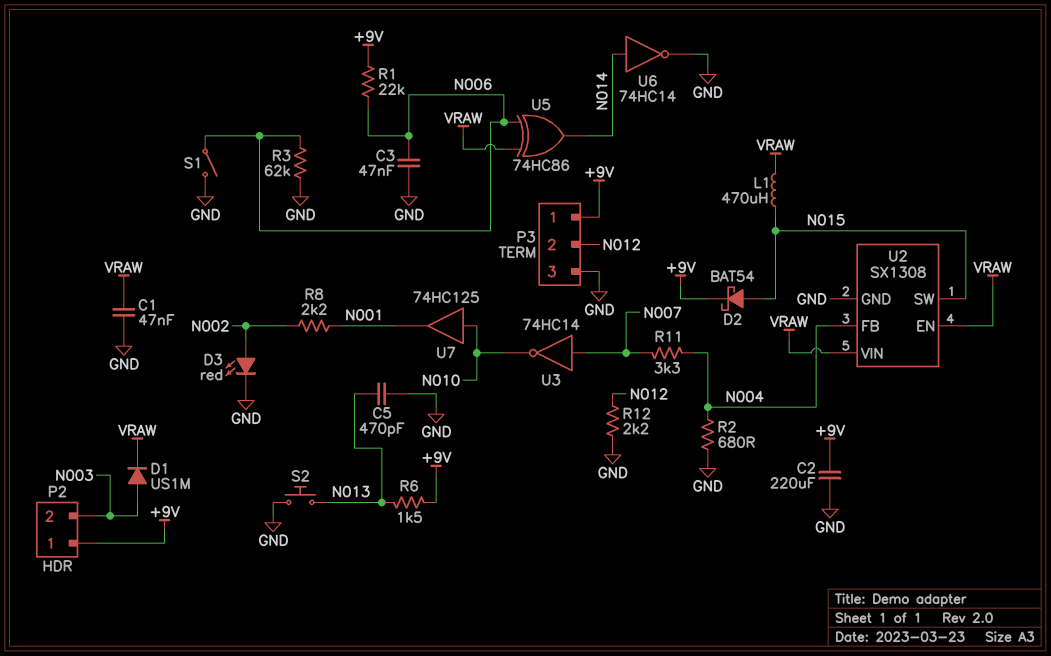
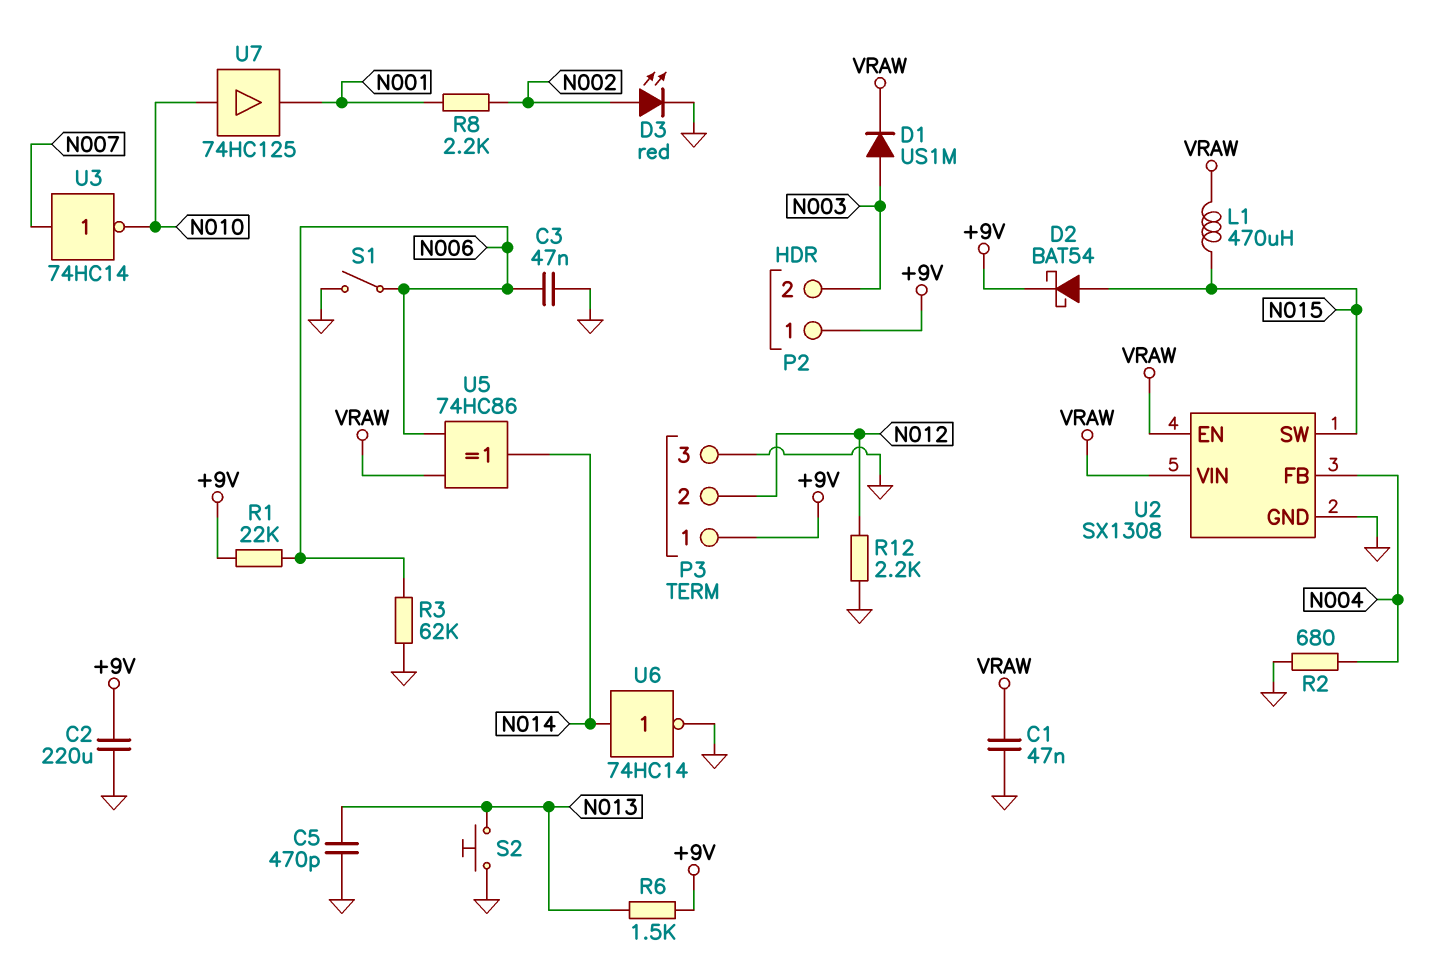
R11: 3.3k (N004, N007) -> none

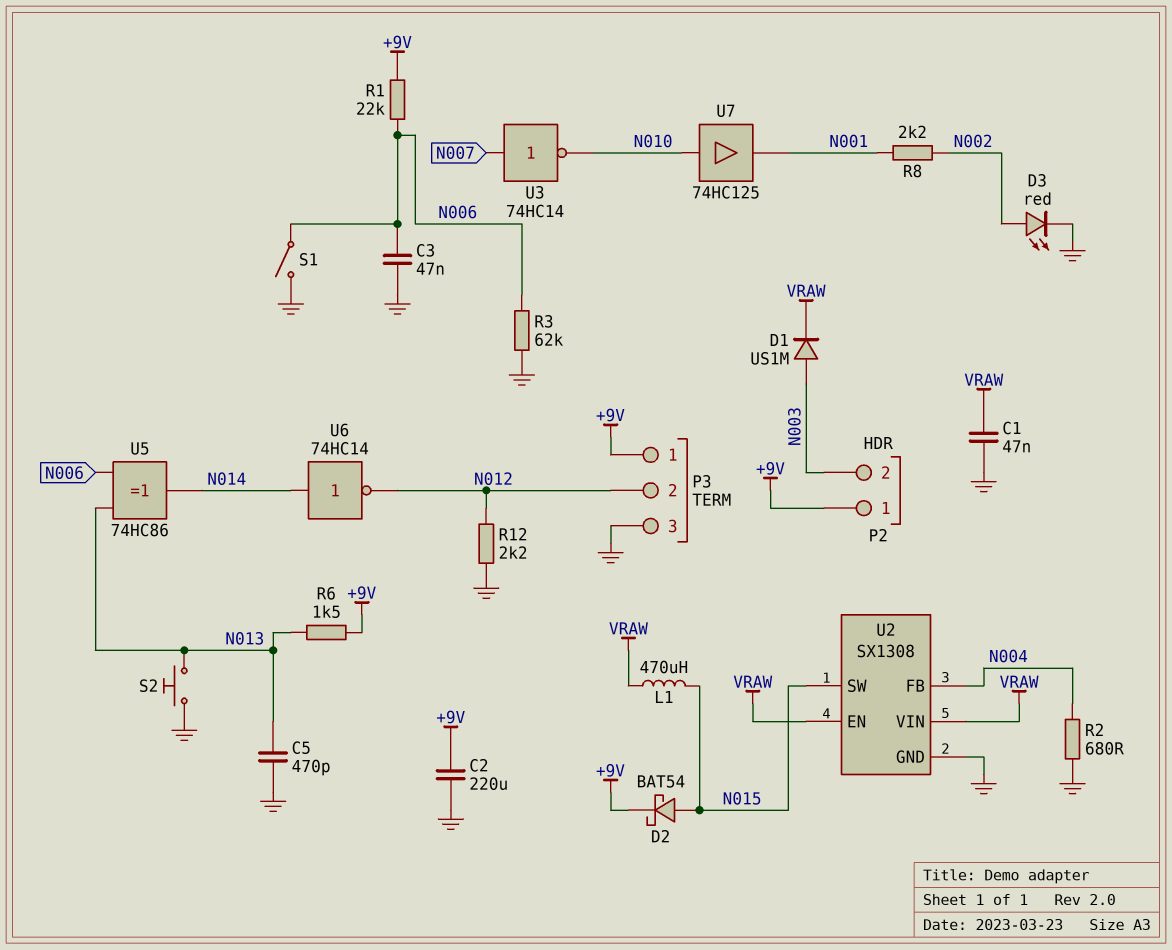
U5: XOR 74HC86 (in N006, in VRAW, out N014) -> XOR 74HC86 (in N006, in N013, out N014)
U6: NOT 74HC14 (in N014, out GND) -> NOT 74HC14 (in N014, out N012)

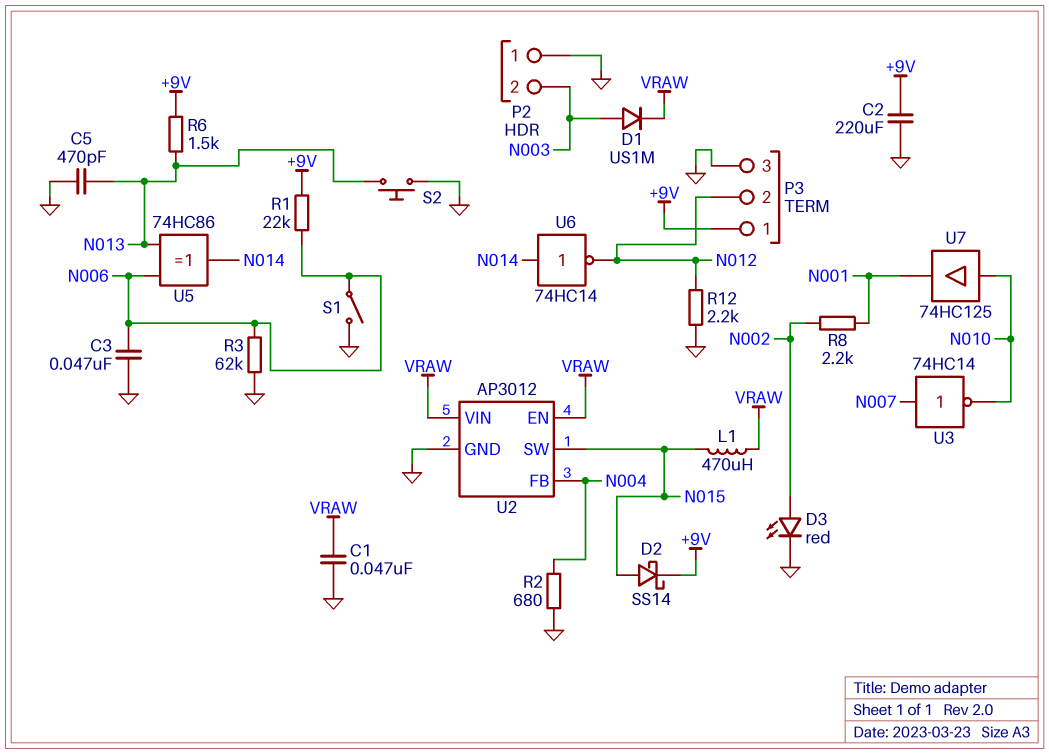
D2: schottky BAT54 (A N015, K +9V) -> schottky SS14 (A N015, K +9V)
P2 pin 1: +9V -> GND
U2: SX1308 -> AP3012

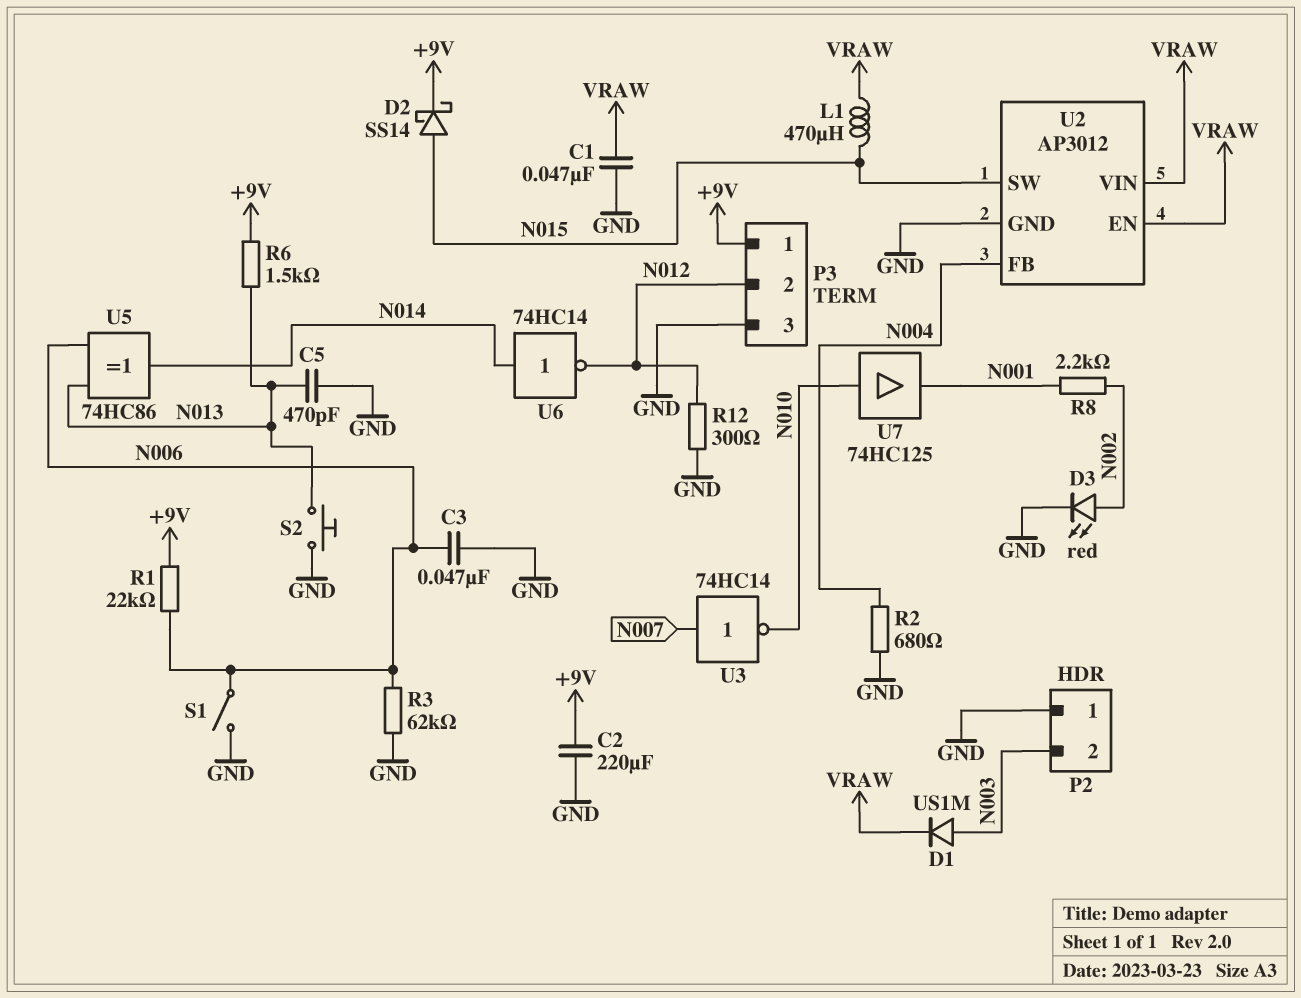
R12: 2.2k (GND, N012) -> 300 (GND, N012)

